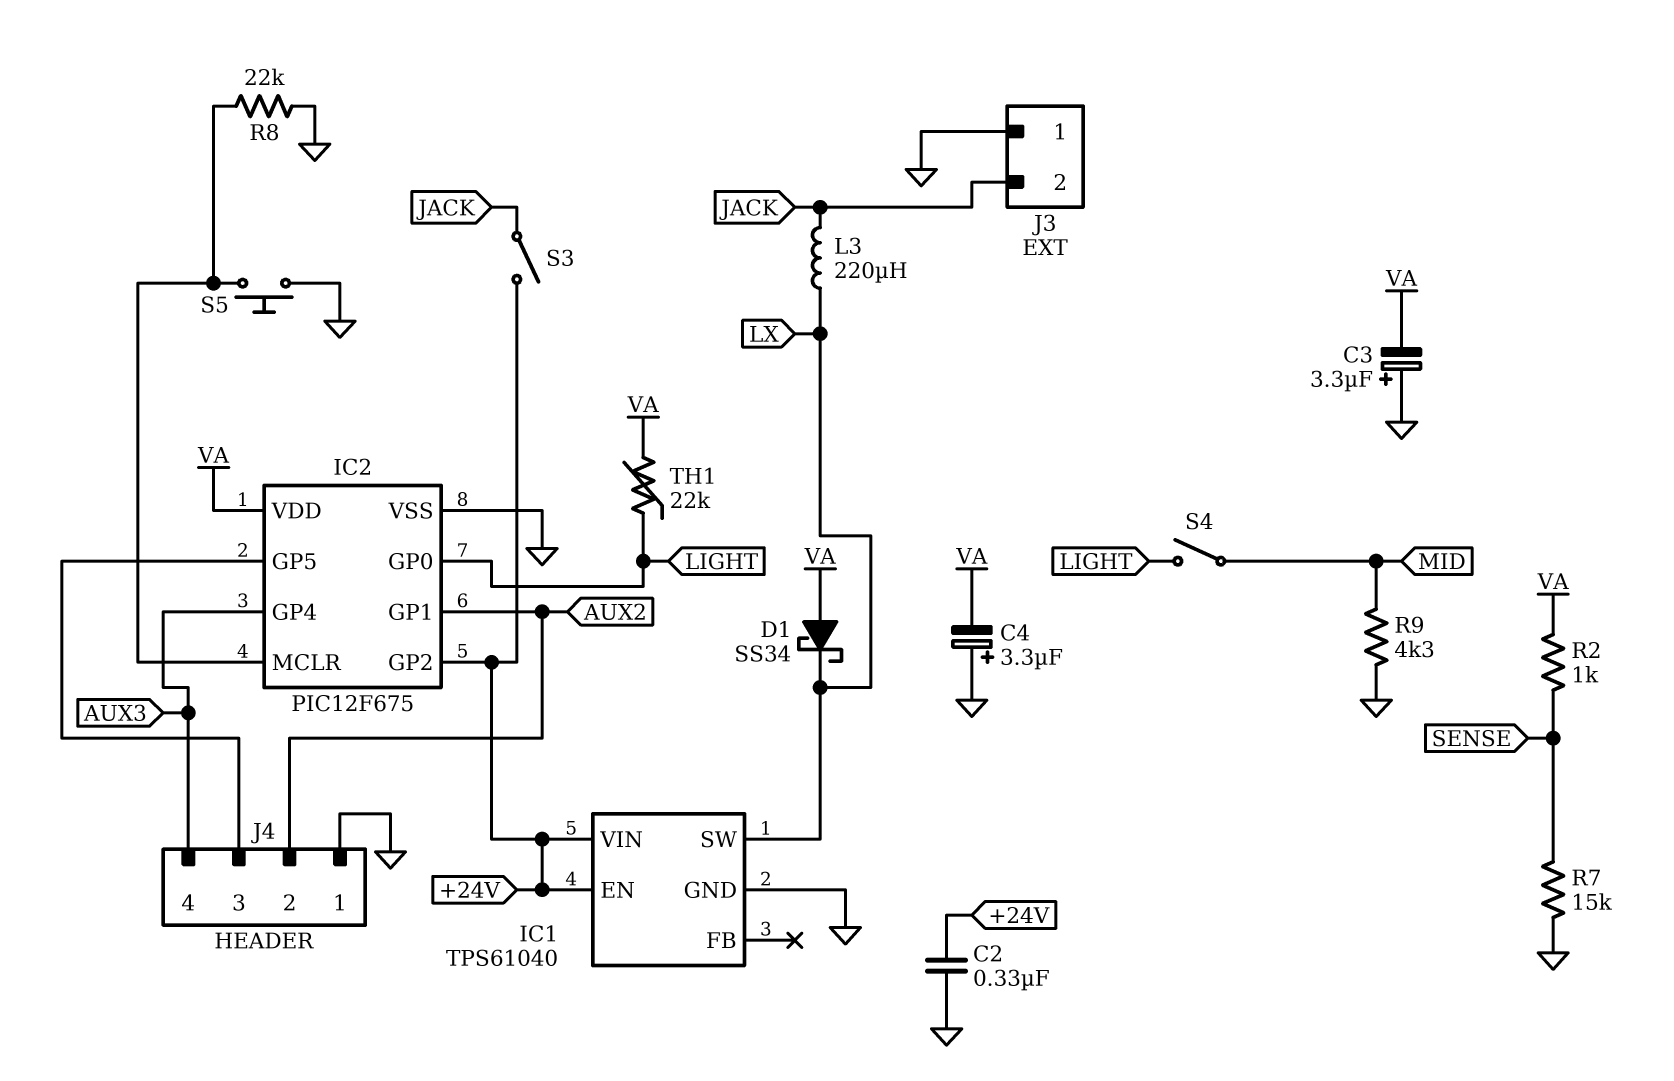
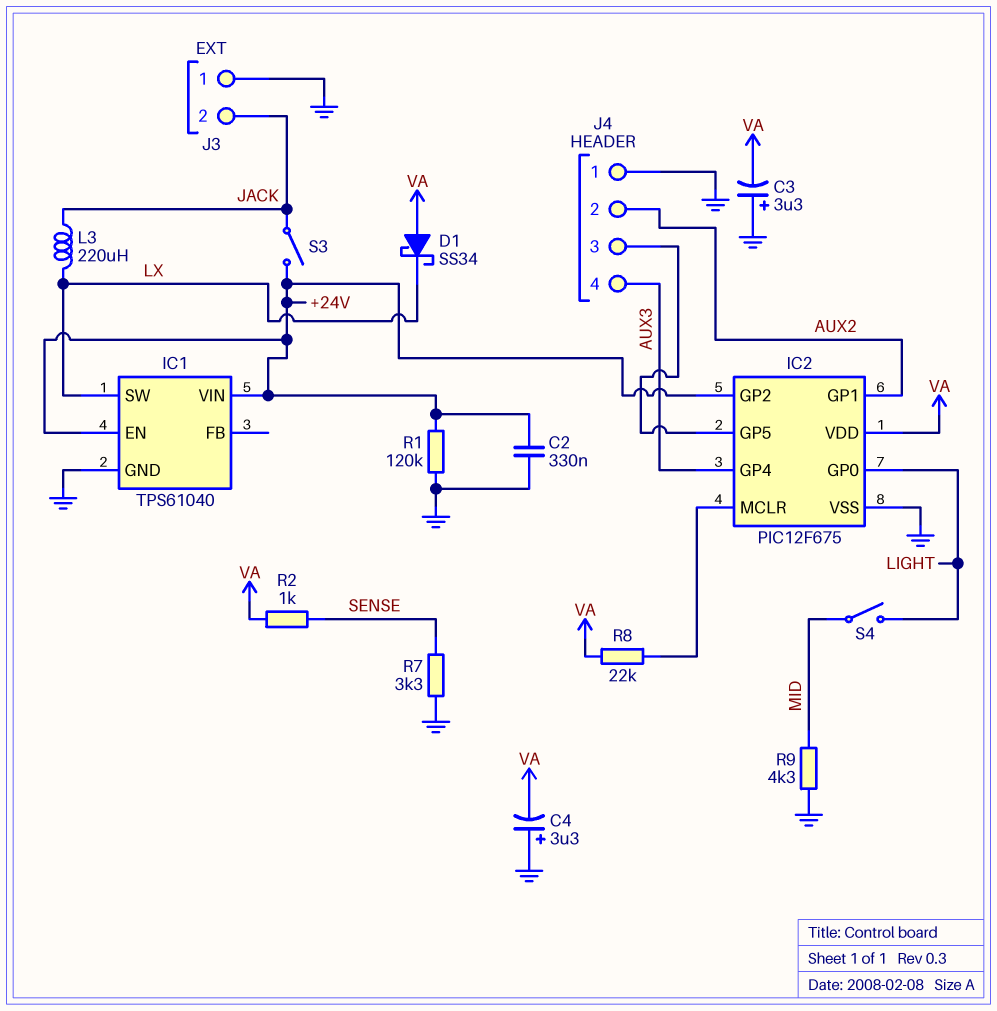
R1: none -> 120k (+24V, GND)
R7: 15k (GND, SENSE) -> 3.3k (GND, SENSE)
R8: 22k (GND, IC2/MCLR) -> 22k (IC2/MCLR, VA)
S5: button (GND, IC2/MCLR) -> none
TH1: 22k (LIGHT, VA) -> none

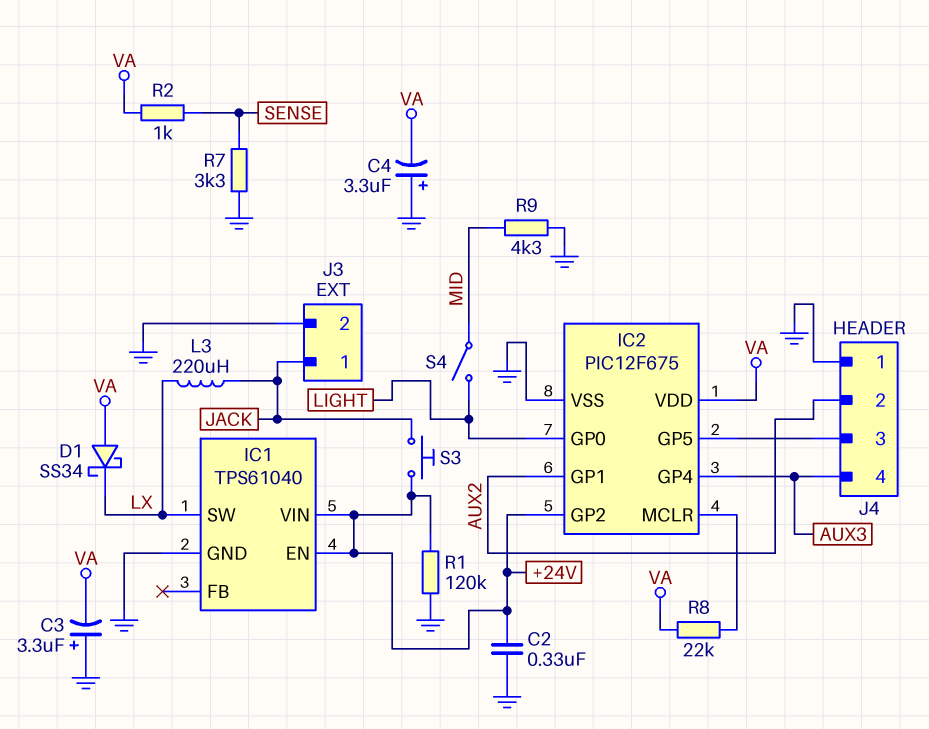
J3 pin 1: GND -> JACK
J3 pin 2: JACK -> GND
S3: switch (+24V, JACK) -> button (+24V, JACK)

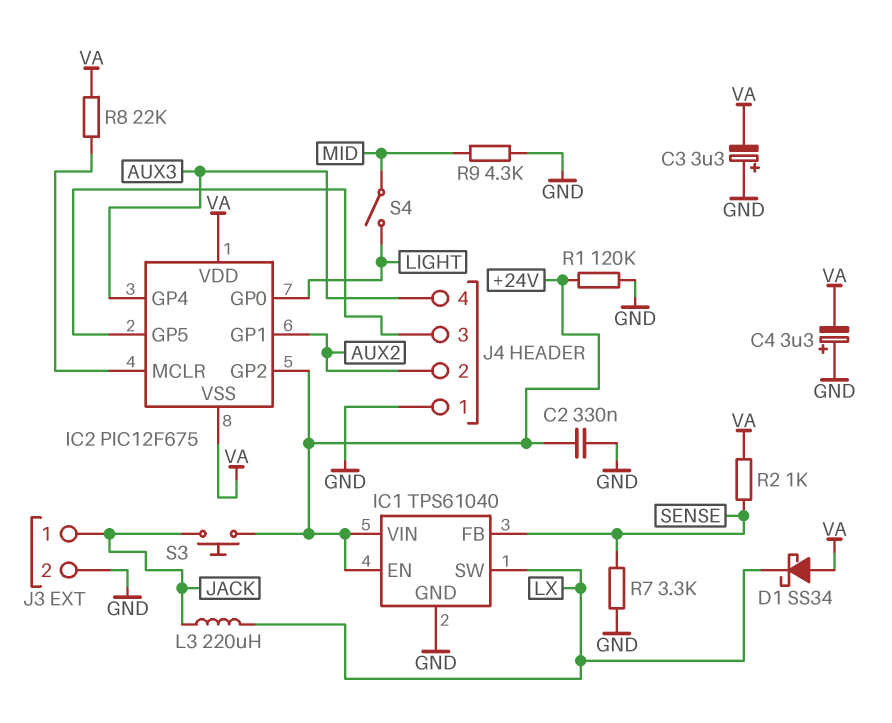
IC1 pin FB: none -> SENSE
IC2 pin VSS: GND -> VA

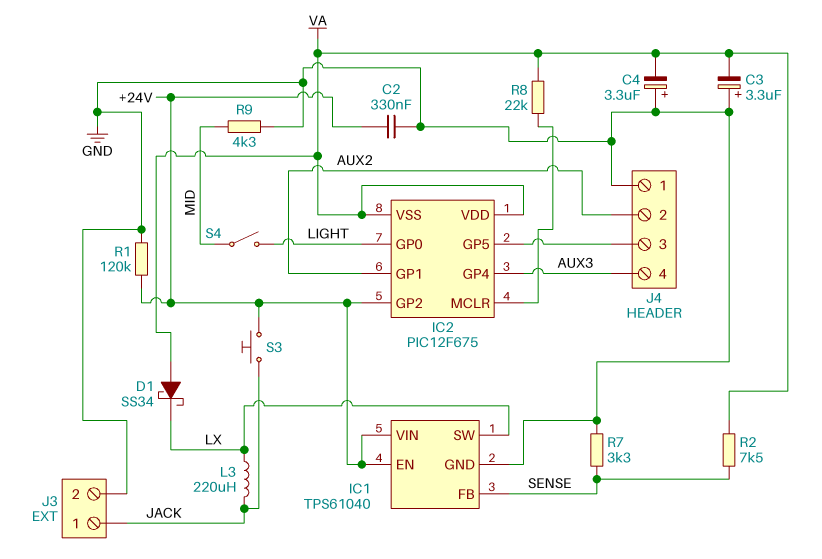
R2: 1k (SENSE, VA) -> 7.5k (SENSE, VA)

